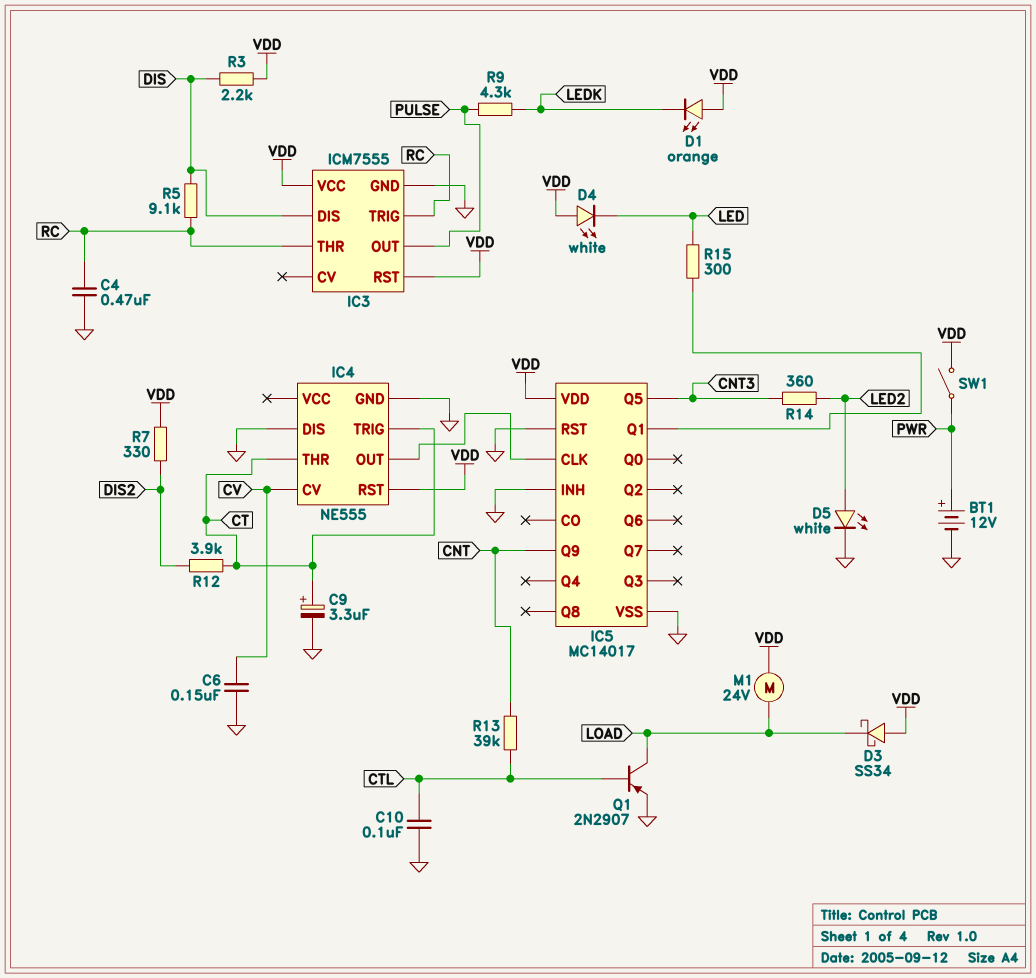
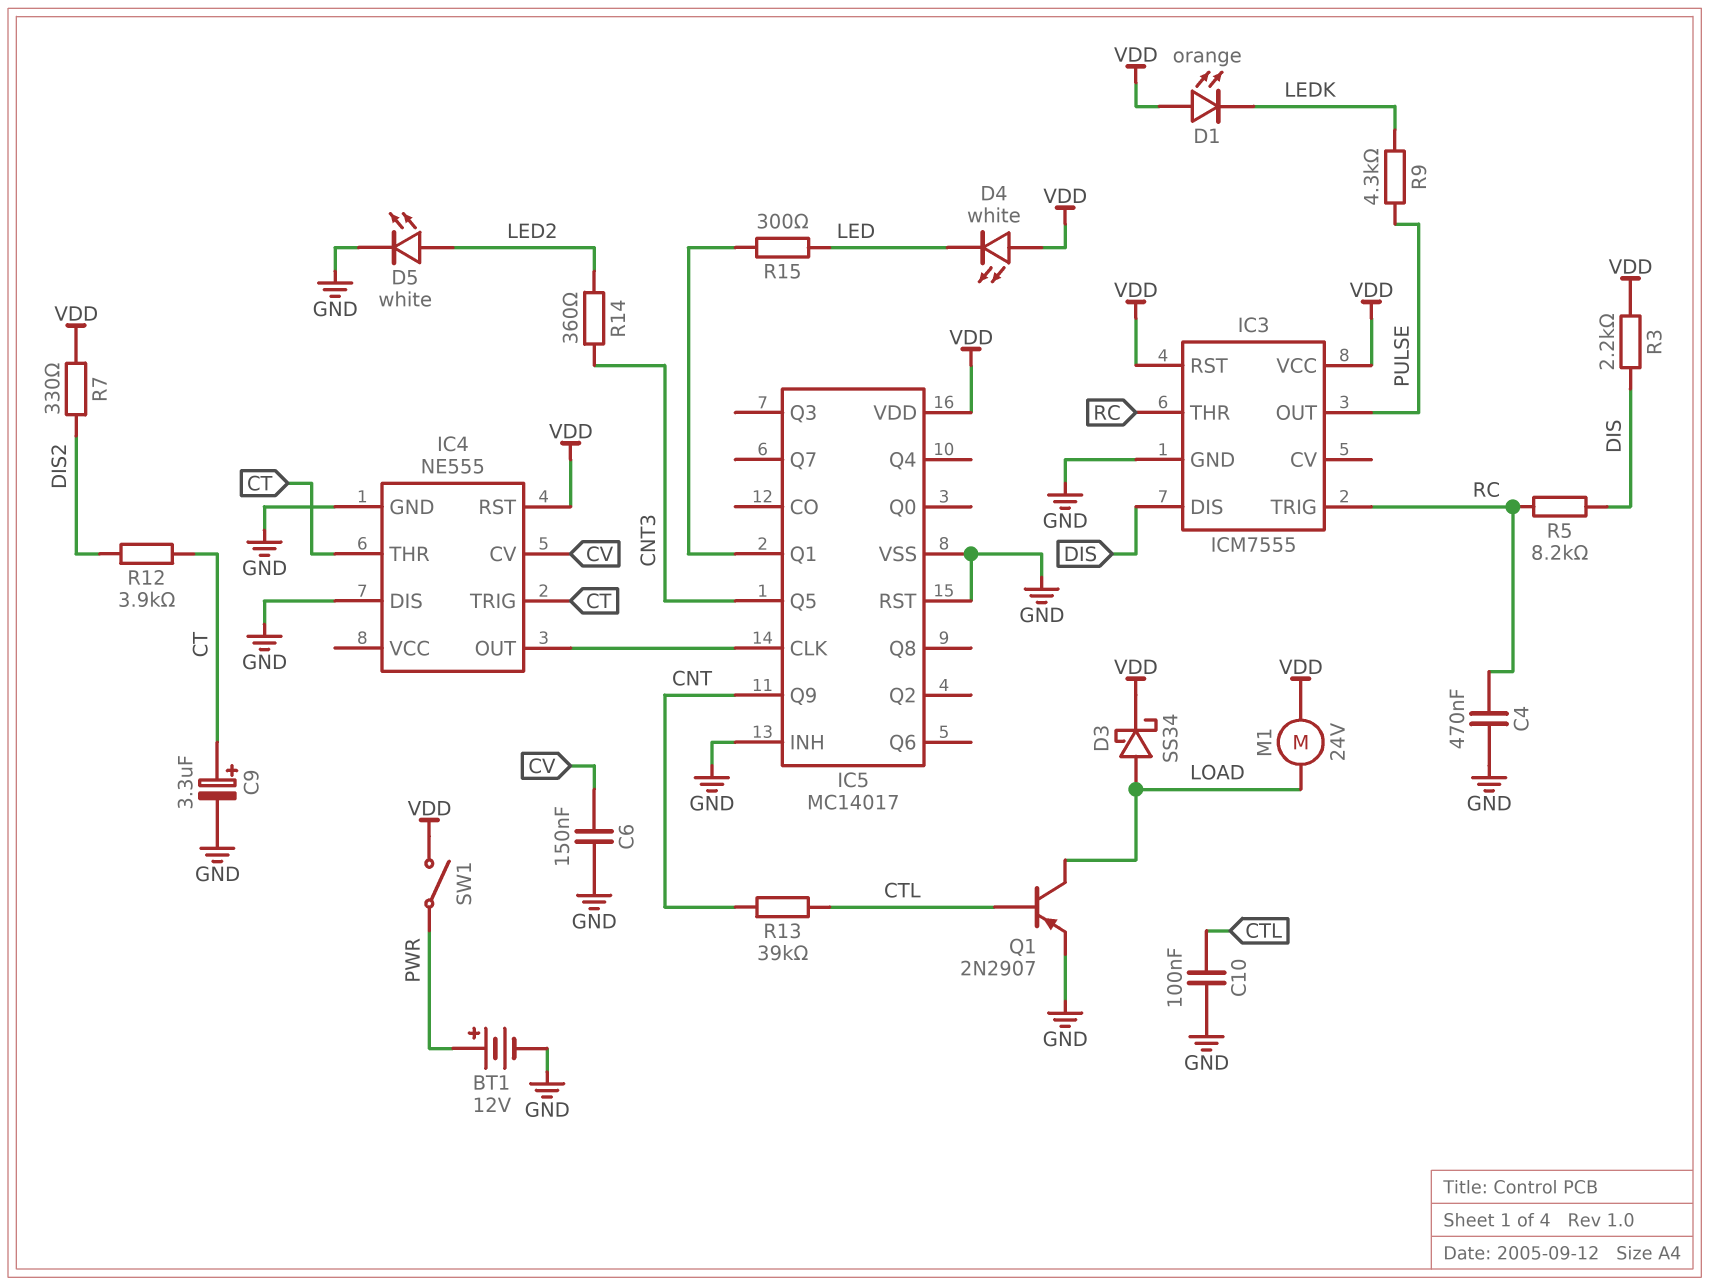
D3: schottky SS34 (A VDD, K LOAD) -> schottky SS34 (A LOAD, K VDD)
R5: 9.1k (DIS, RC) -> 8.2k (DIS, RC)

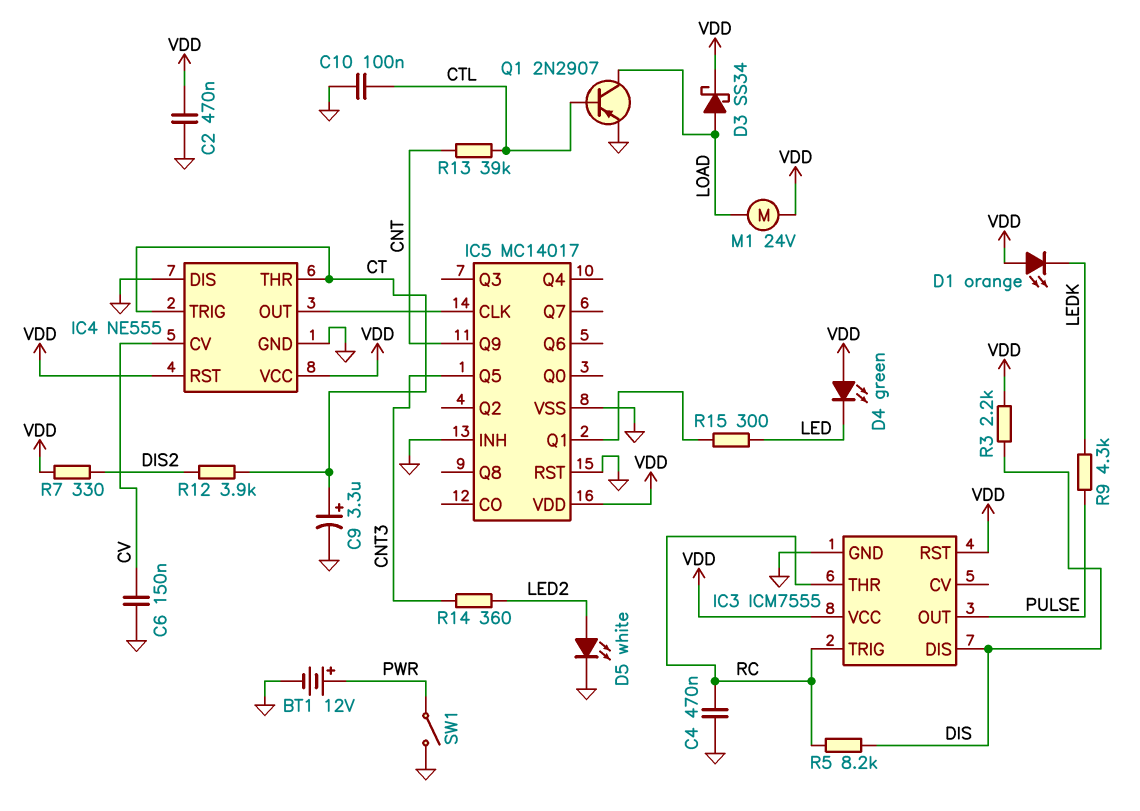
C2: none -> 470nF (GND, VDD)
D4: LED white (A VDD, K LED) -> LED green (A VDD, K LED)
IC4 pin VCC: none -> VDD
SW1: switch (PWR, VDD) -> switch (GND, PWR)

